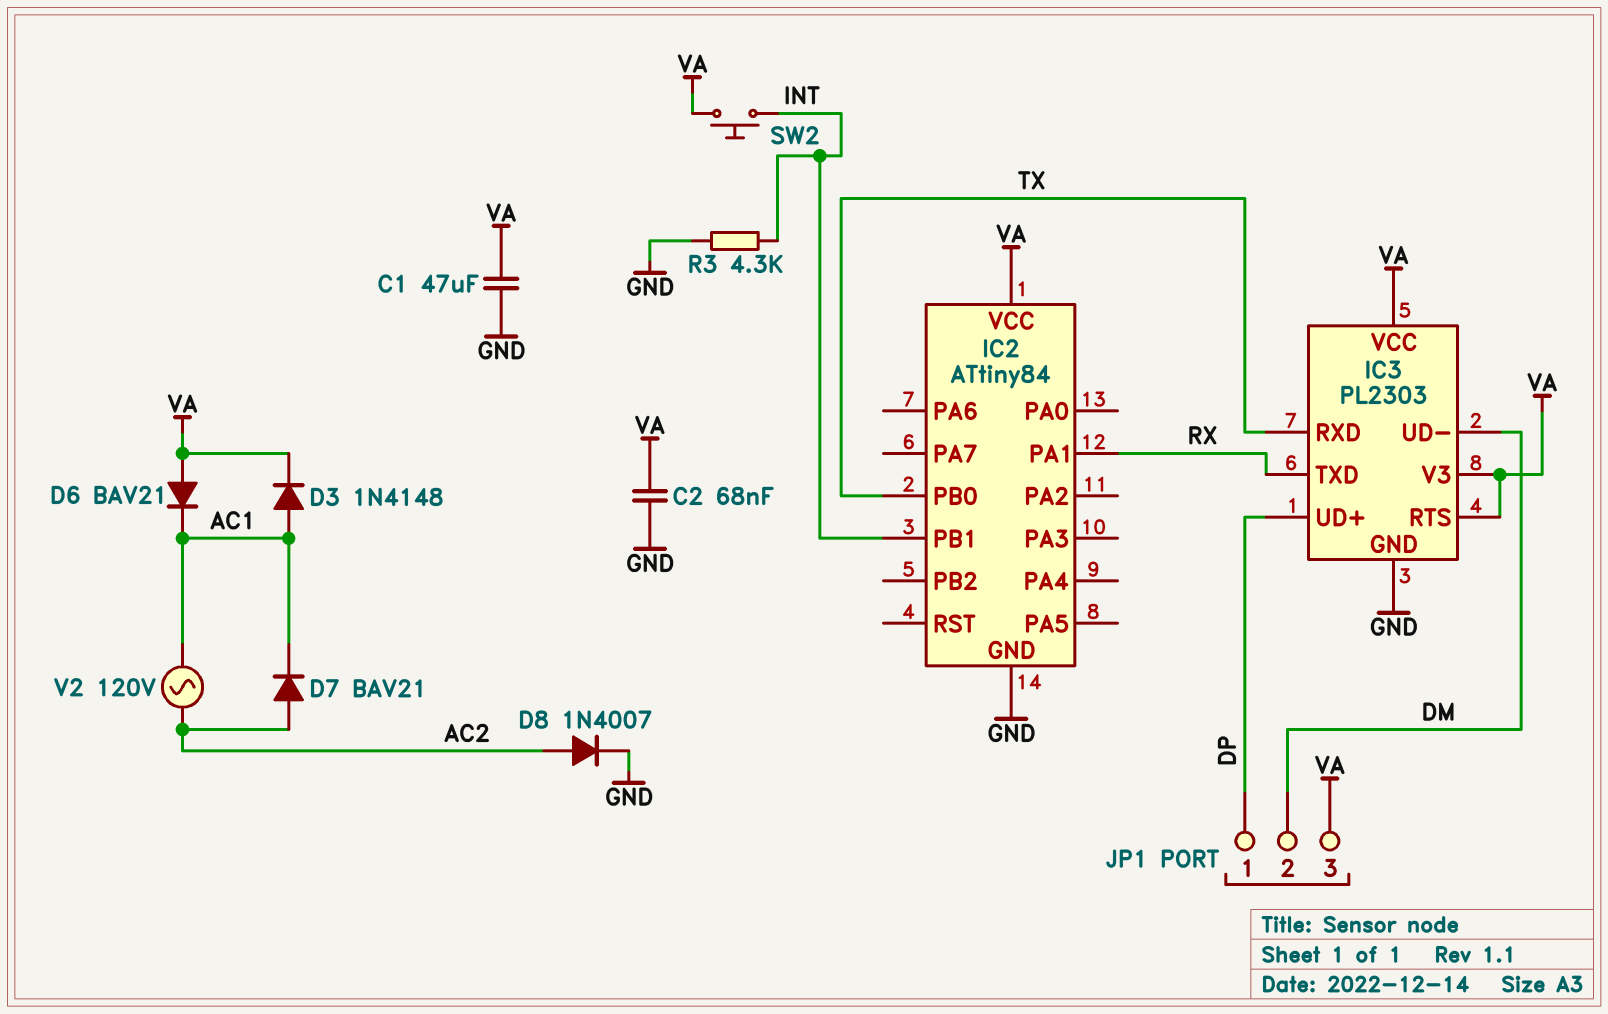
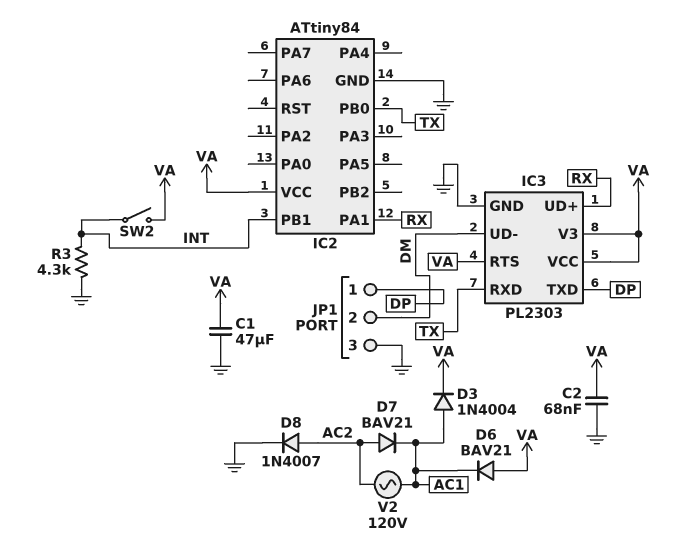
D3: diode 1N4148 (A AC1, K VA) -> diode 1N4004 (A AC1, K VA)
IC3 pin TXD: RX -> DP
IC3 pin UD+: DP -> RX
JP1 pin 3: VA -> GND
SW2: button (INT, VA) -> switch (INT, VA)

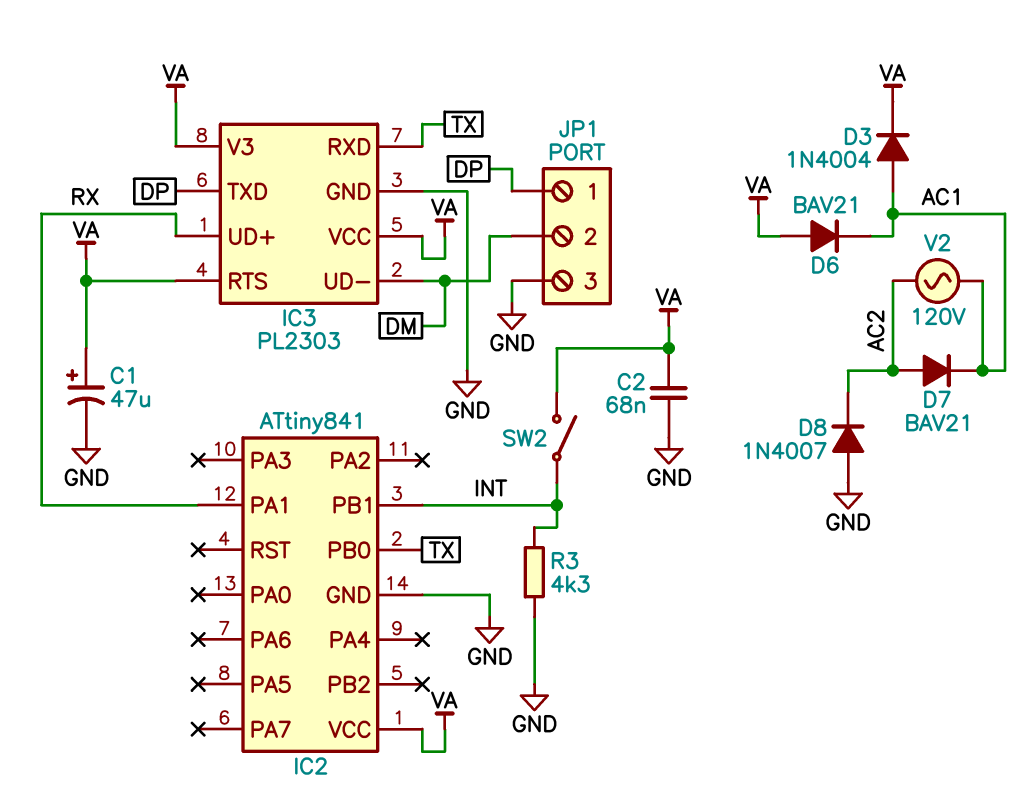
C1: 47uF (GND, VA) -> 47uF (plus VA, minus GND)
D8: diode 1N4007 (A AC2, K GND) -> diode 1N4007 (A GND, K AC2)
IC2: ATtiny84 -> ATtiny841

